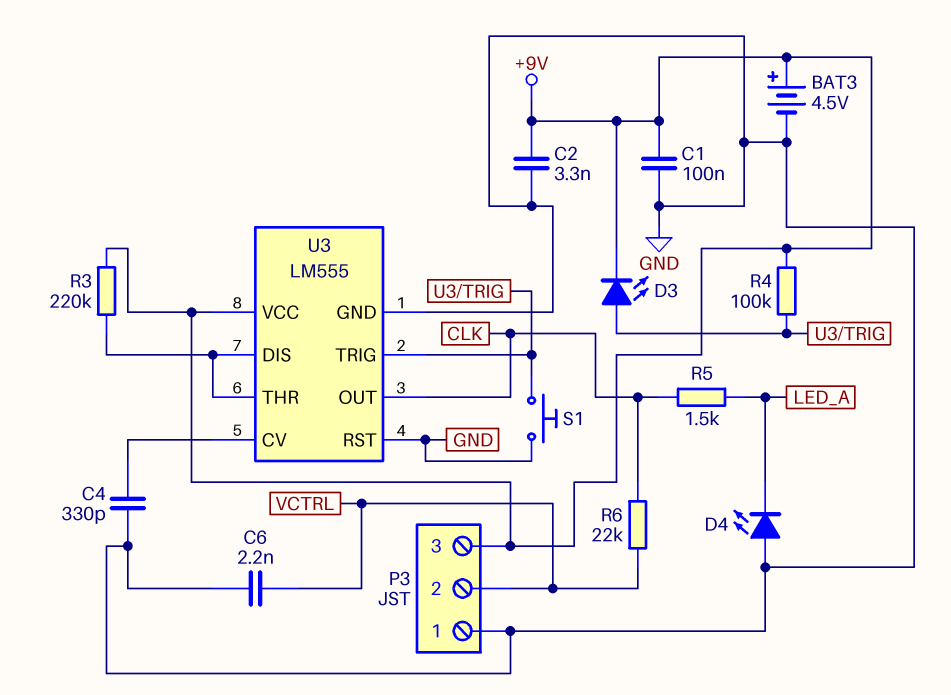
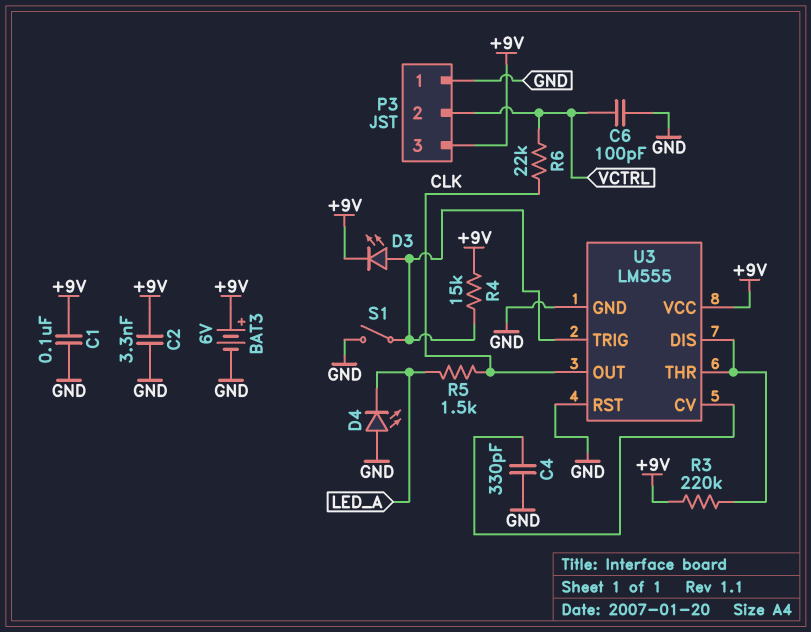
BAT3: 4.5V (plus +9V, minus GND) -> 6V (plus +9V, minus GND)
C6: 2.2nF (GND, VCTRL) -> 100pF (GND, VCTRL)
R4: 100k (+9V, U3/TRIG) -> 15k (+9V, U3/TRIG)
S1: button (GND, U3/TRIG) -> switch (GND, U3/TRIG)

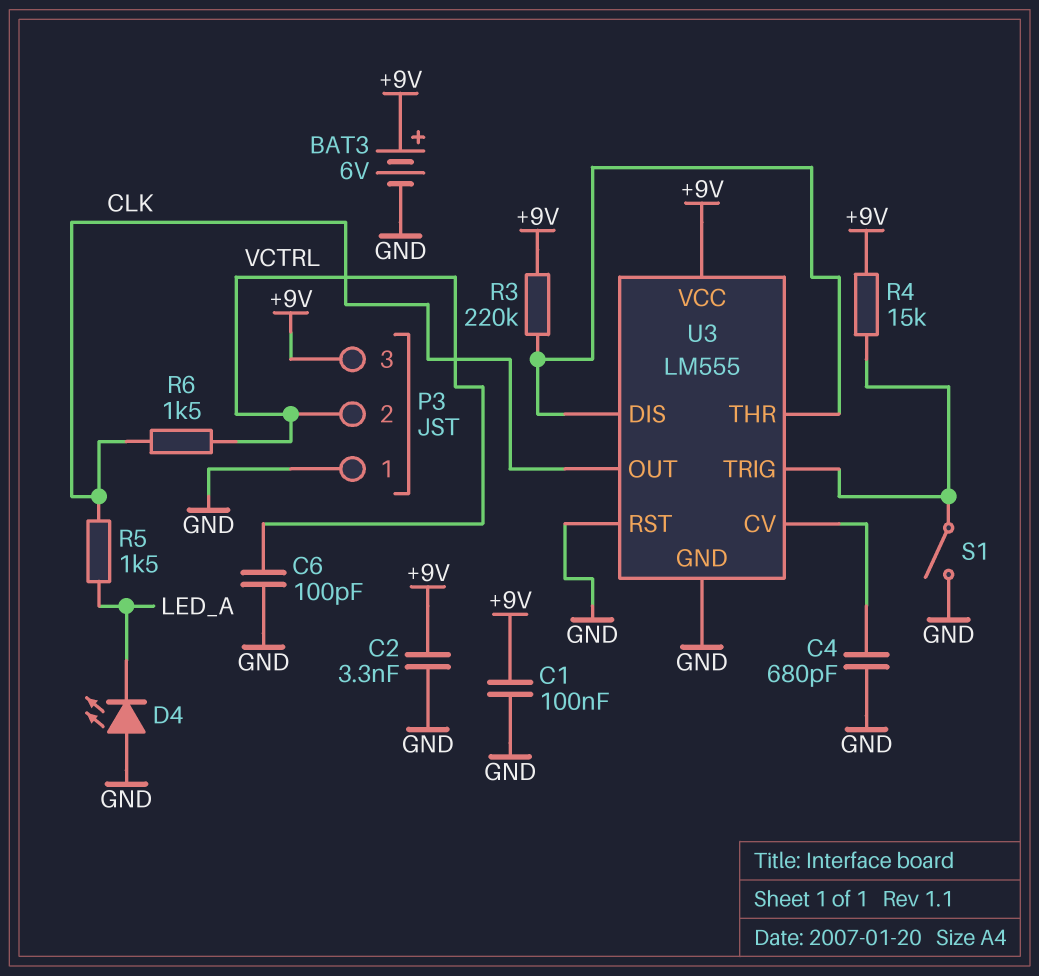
C4: 330pF (GND, U3/CV) -> 680pF (GND, U3/CV)
D3: LED (A U3/TRIG, K +9V) -> none
R6: 22k (CLK, VCTRL) -> 1.5k (CLK, VCTRL)

